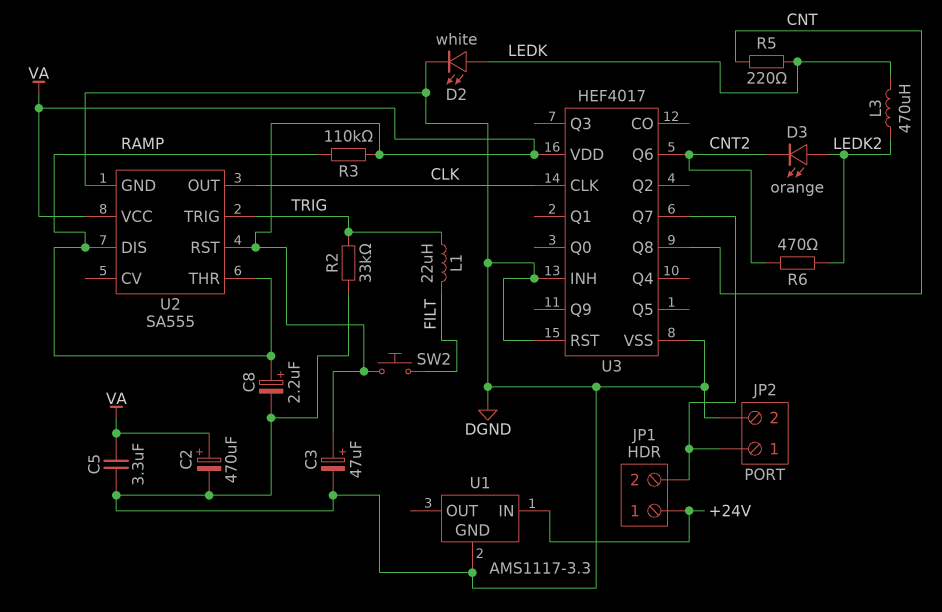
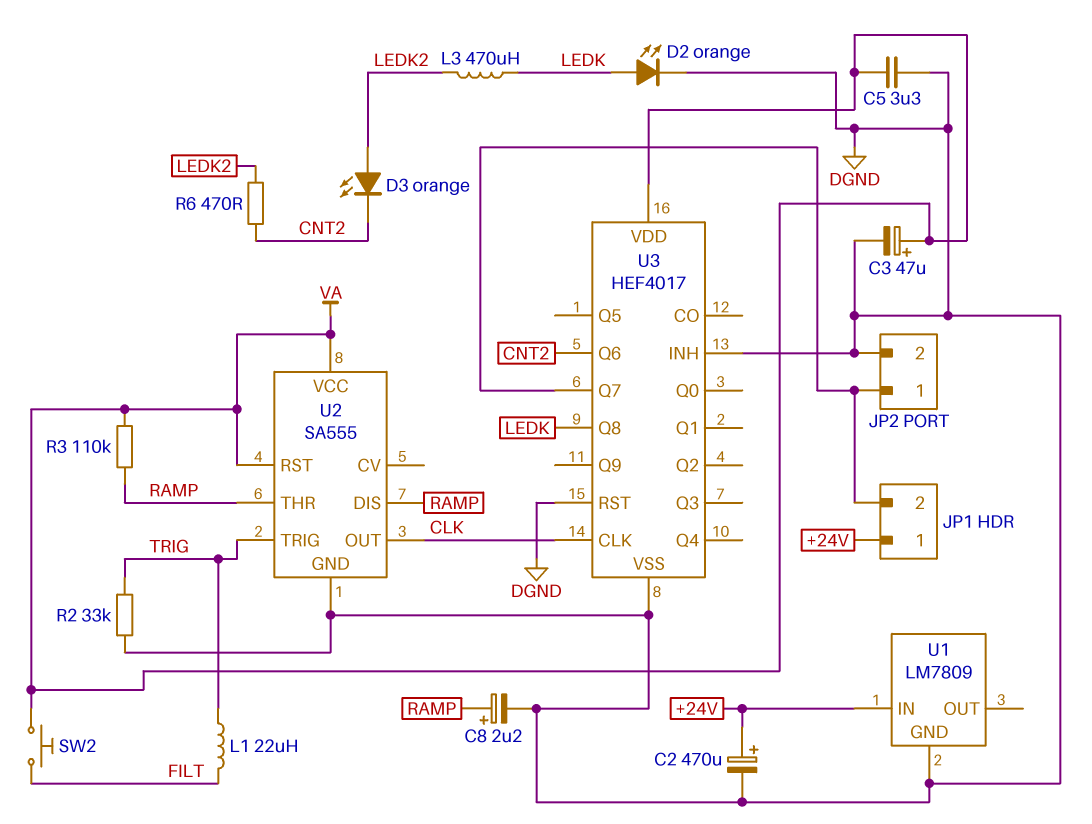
C2: 470uF (plus VA, minus DGND) -> 470uF (plus +24V, minus DGND)
D2: LED white (A LEDK, K DGND) -> LED orange (A LEDK, K DGND)
R5: 220 (CNT, LEDK) -> none
U1: AMS1117-3.3 -> LM7809
U3 pin Q8: CNT -> LEDK

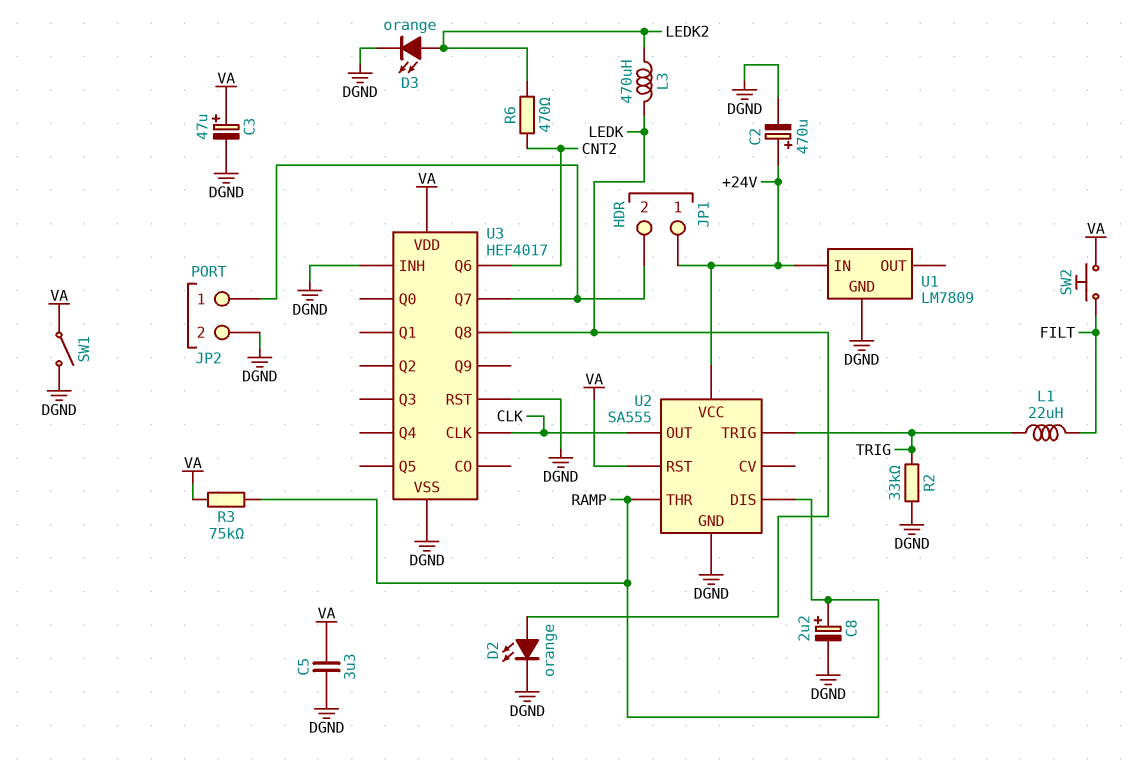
D3: LED orange (A LEDK2, K CNT2) -> LED orange (A LEDK2, K DGND)
R3: 110k (RAMP, VA) -> 75k (RAMP, VA)
SW1: none -> switch (DGND, VA)
U2 pin VCC: VA -> +24V

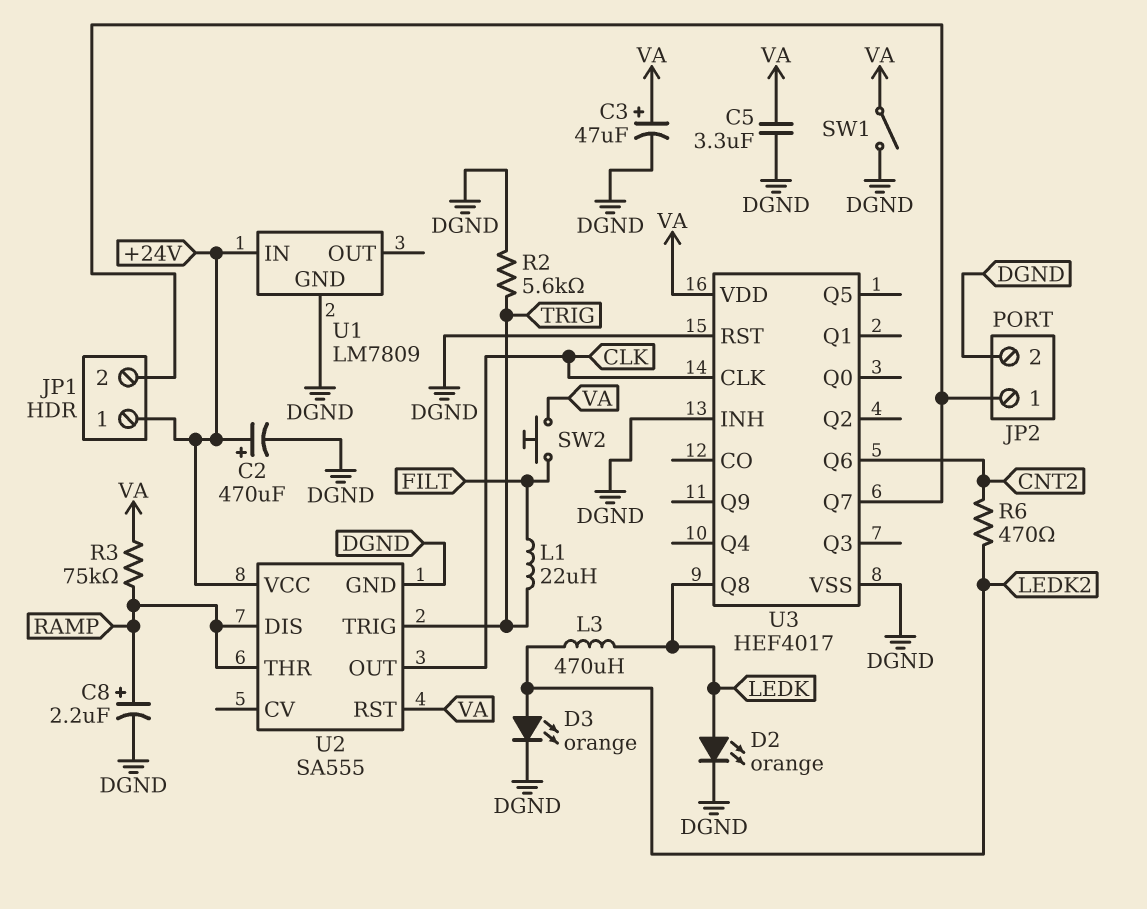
R2: 33k (DGND, TRIG) -> 5.6k (DGND, TRIG)

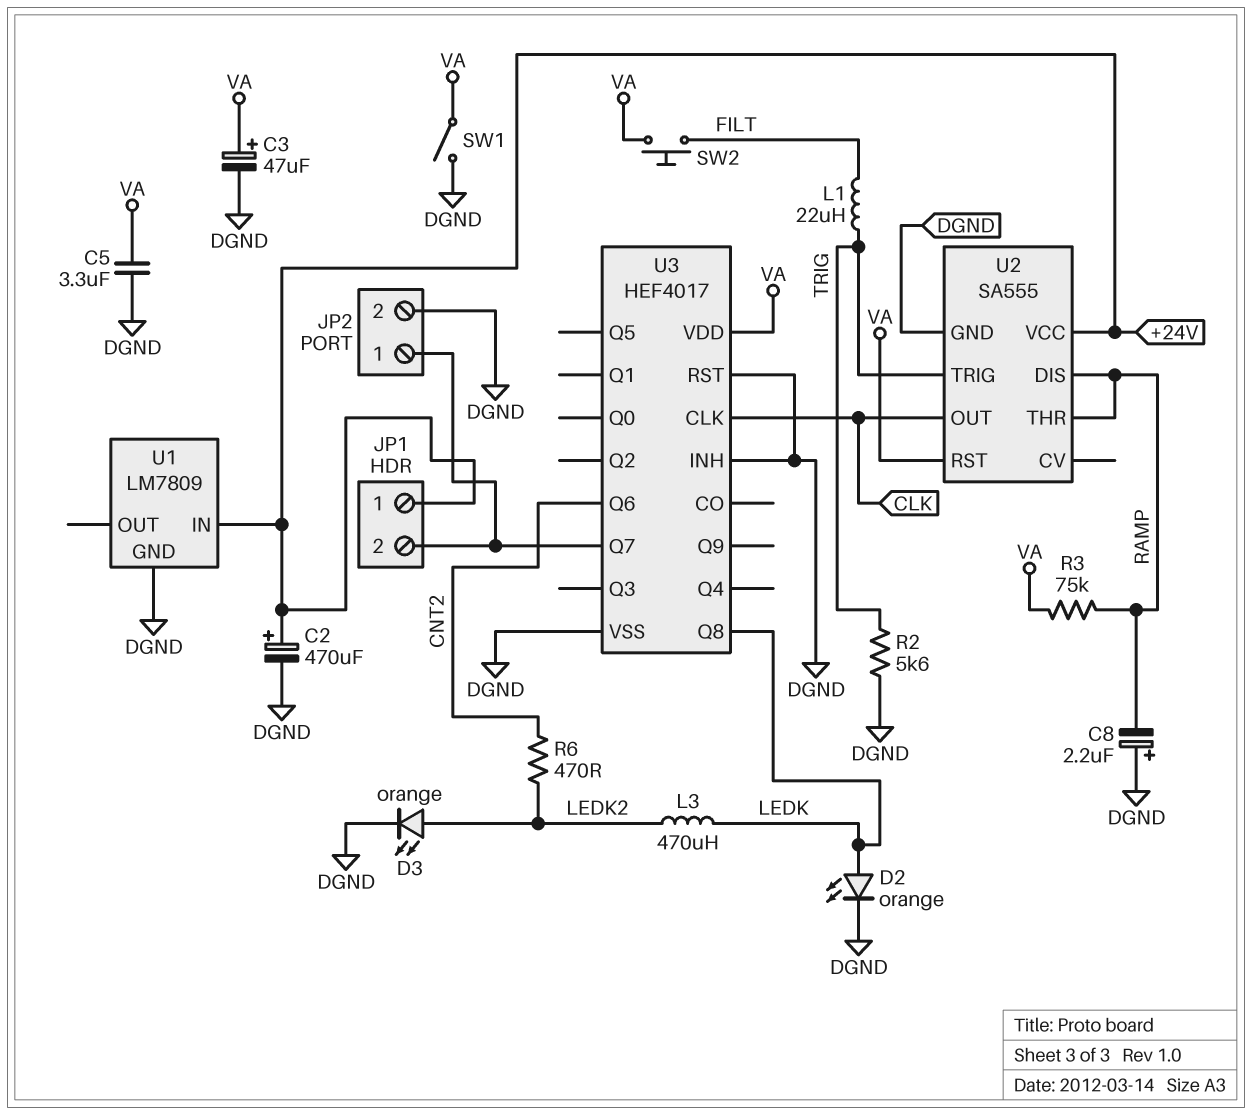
C8: 2.2uF (plus RAMP, minus DGND) -> 2.2uF (plus DGND, minus RAMP)

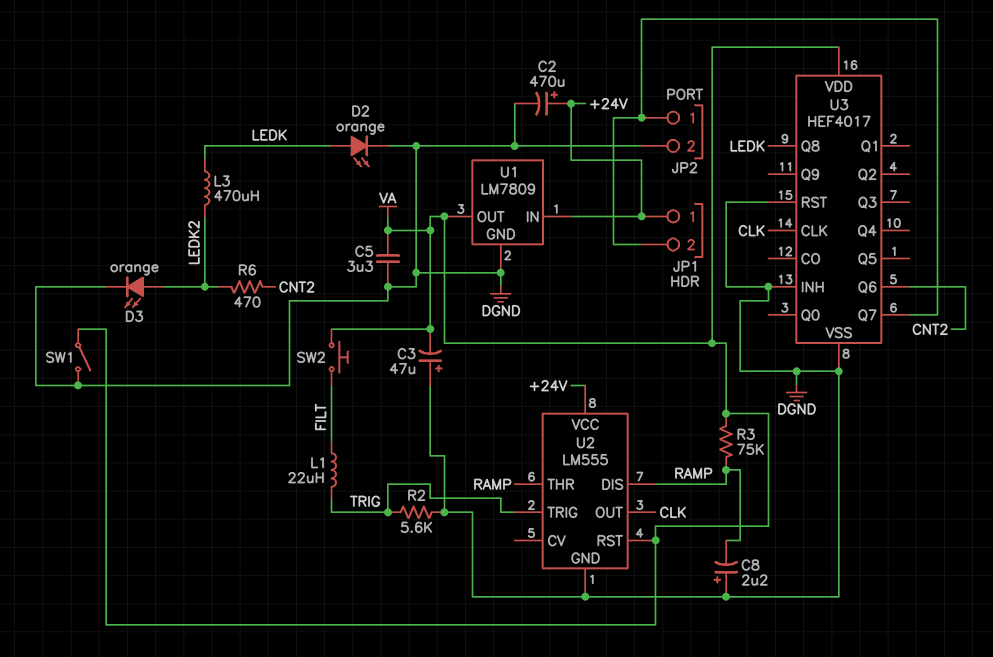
C3: 47uF (plus VA, minus DGND) -> 47uF (plus DGND, minus VA)
U1 pin OUT: none -> VA
U2: SA555 -> LM555

